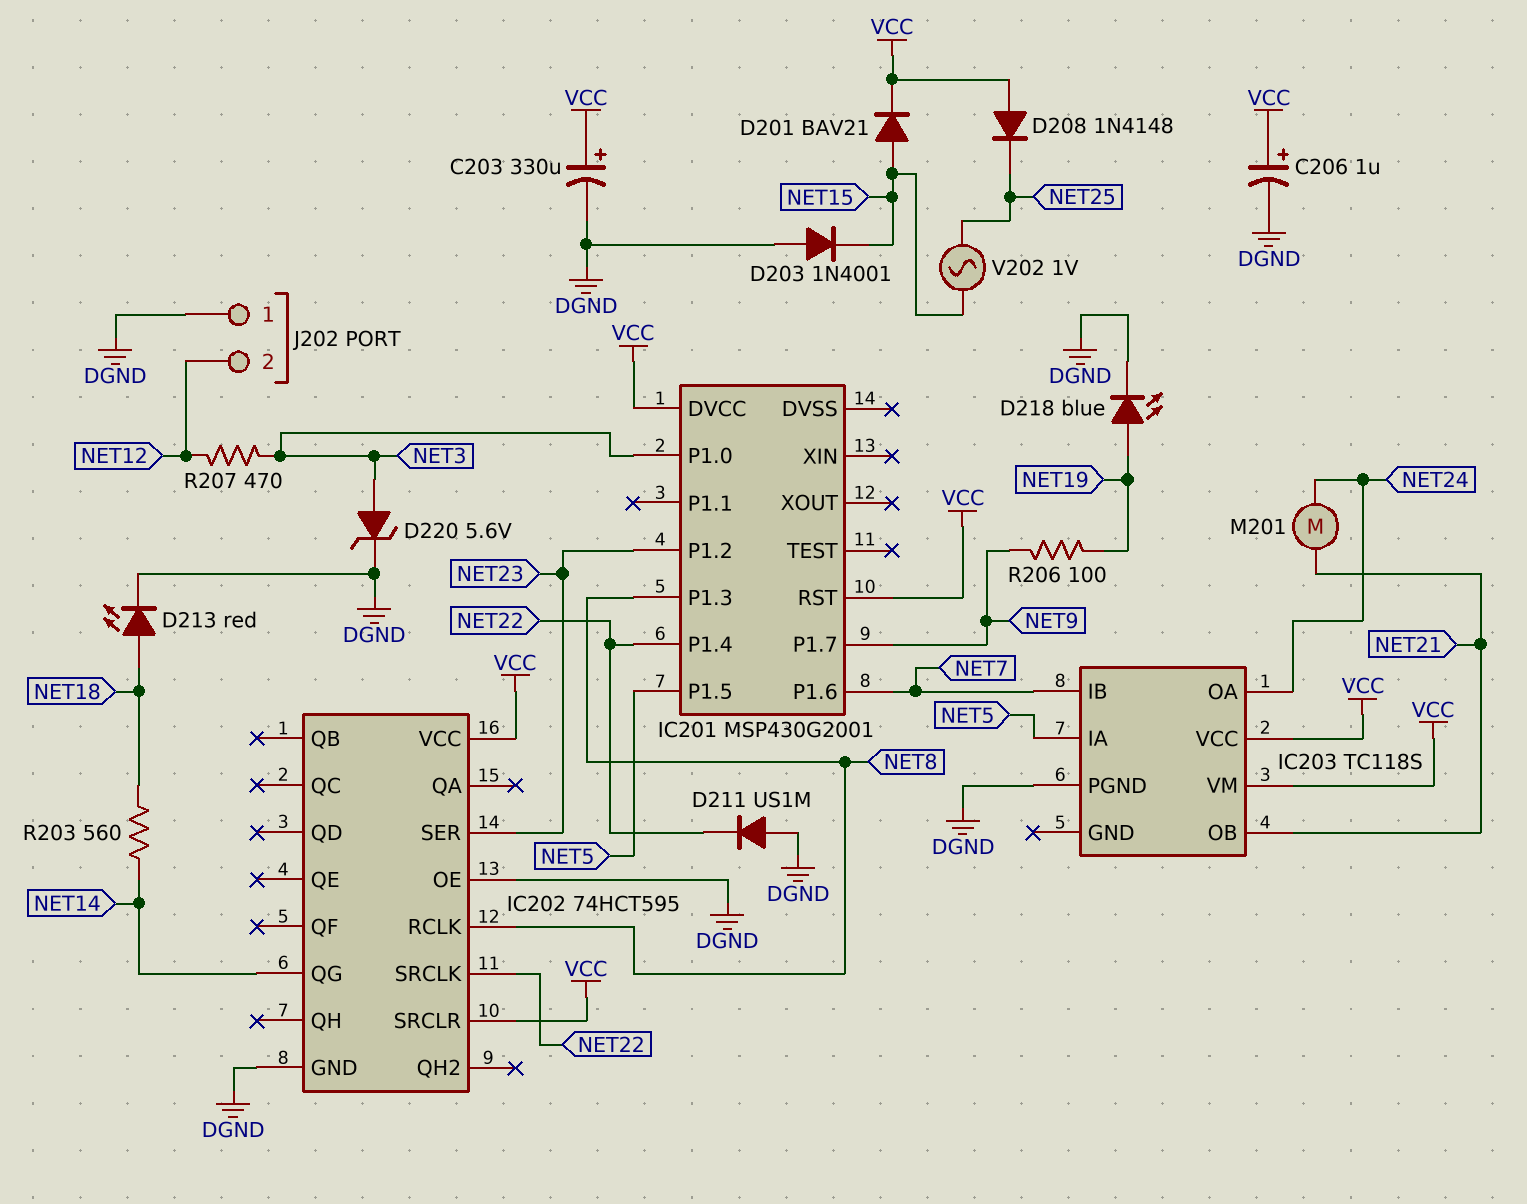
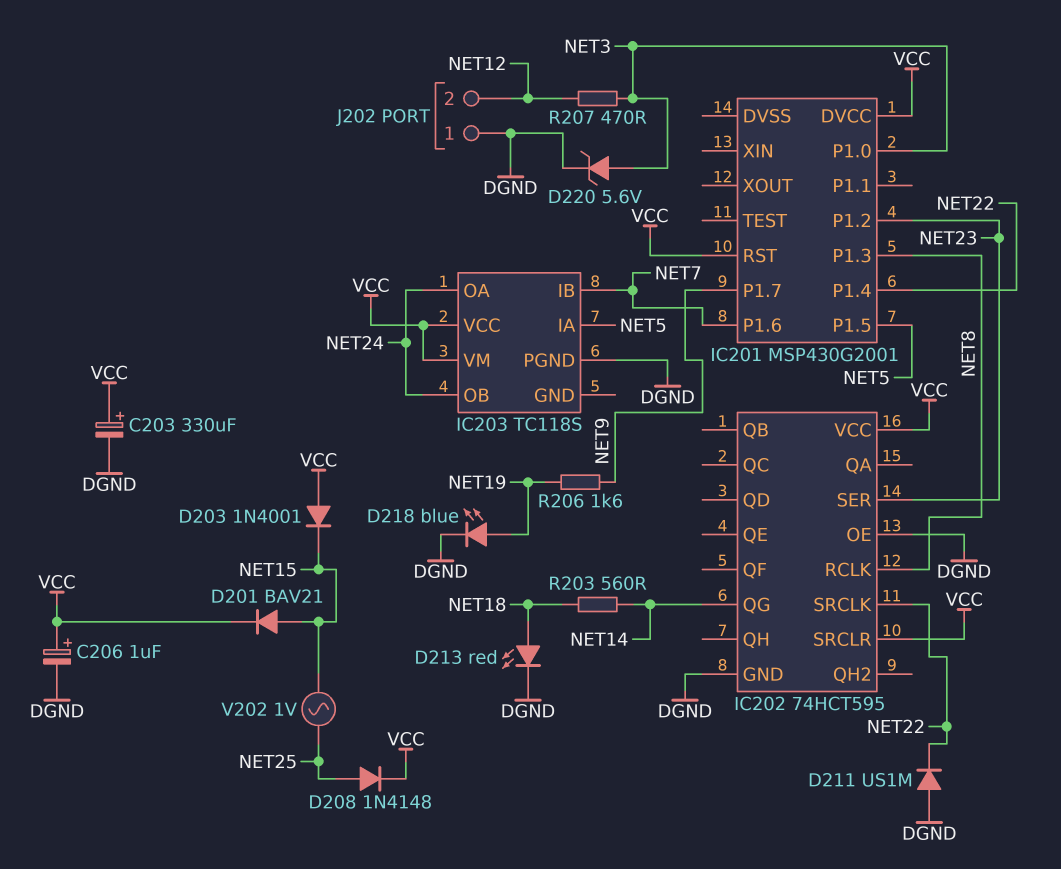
D203: diode 1N4001 (A DGND, K NET15) -> diode 1N4001 (A VCC, K NET15)
D208: diode 1N4148 (A VCC, K NET25) -> diode 1N4148 (A NET25, K VCC)
IC203 pin OB: NET21 -> NET24
M201: motor (NET21, NET24) -> none
R206: 100 (NET9, NET19) -> 1.6k (NET9, NET19)

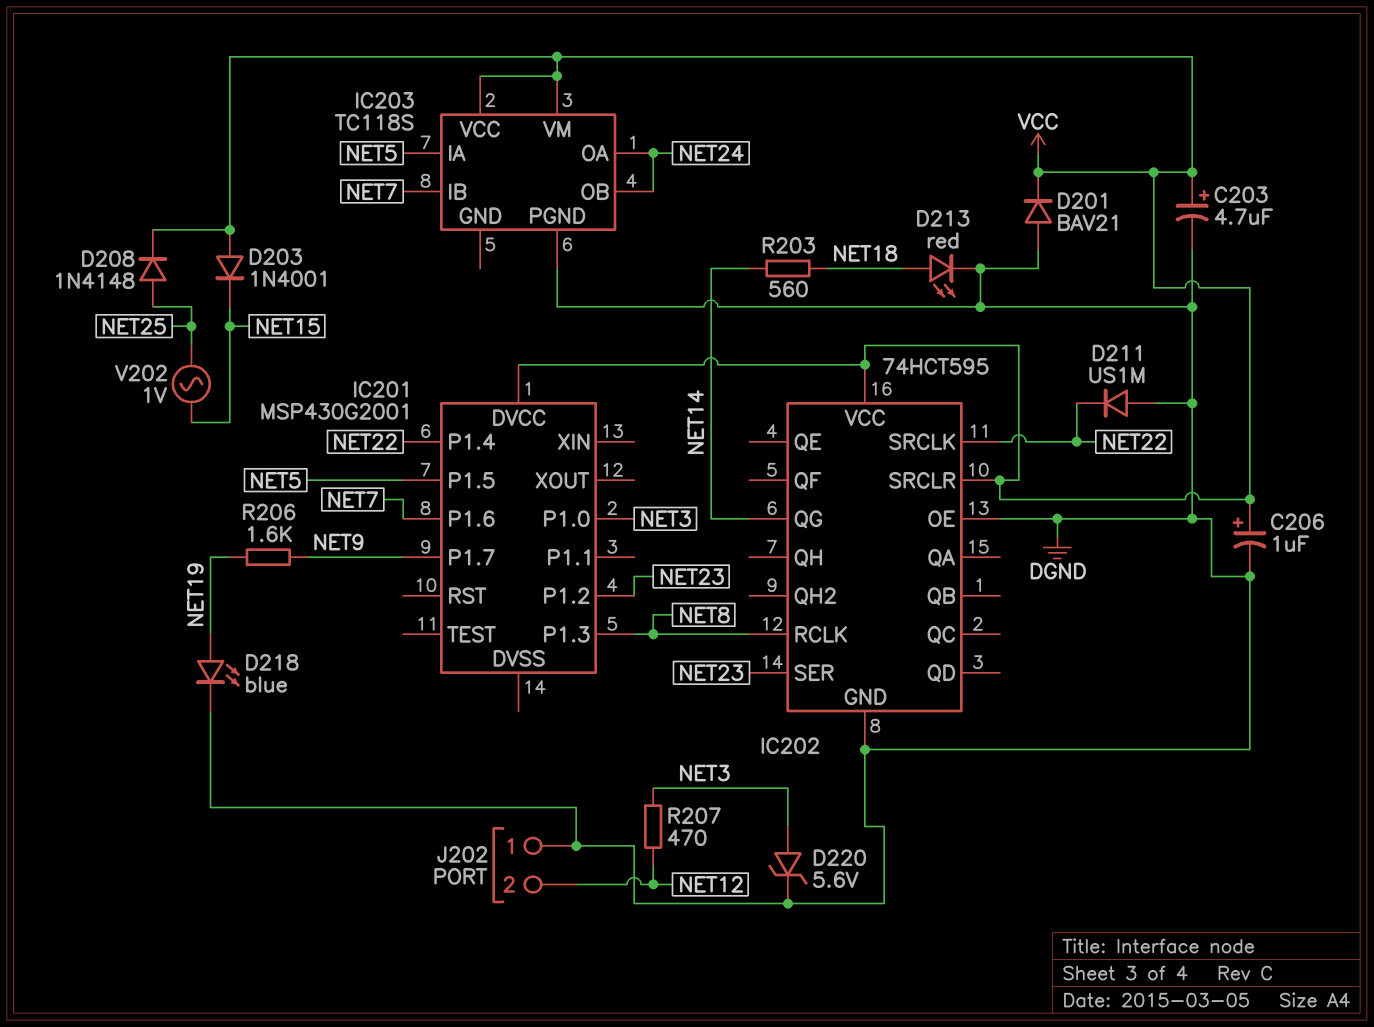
C203: 330uF (plus VCC, minus DGND) -> 4.7uF (plus VCC, minus DGND)
D201: diode BAV21 (A NET15, K VCC) -> diode BAV21 (A DGND, K VCC)
IC201 pin RST: VCC -> none

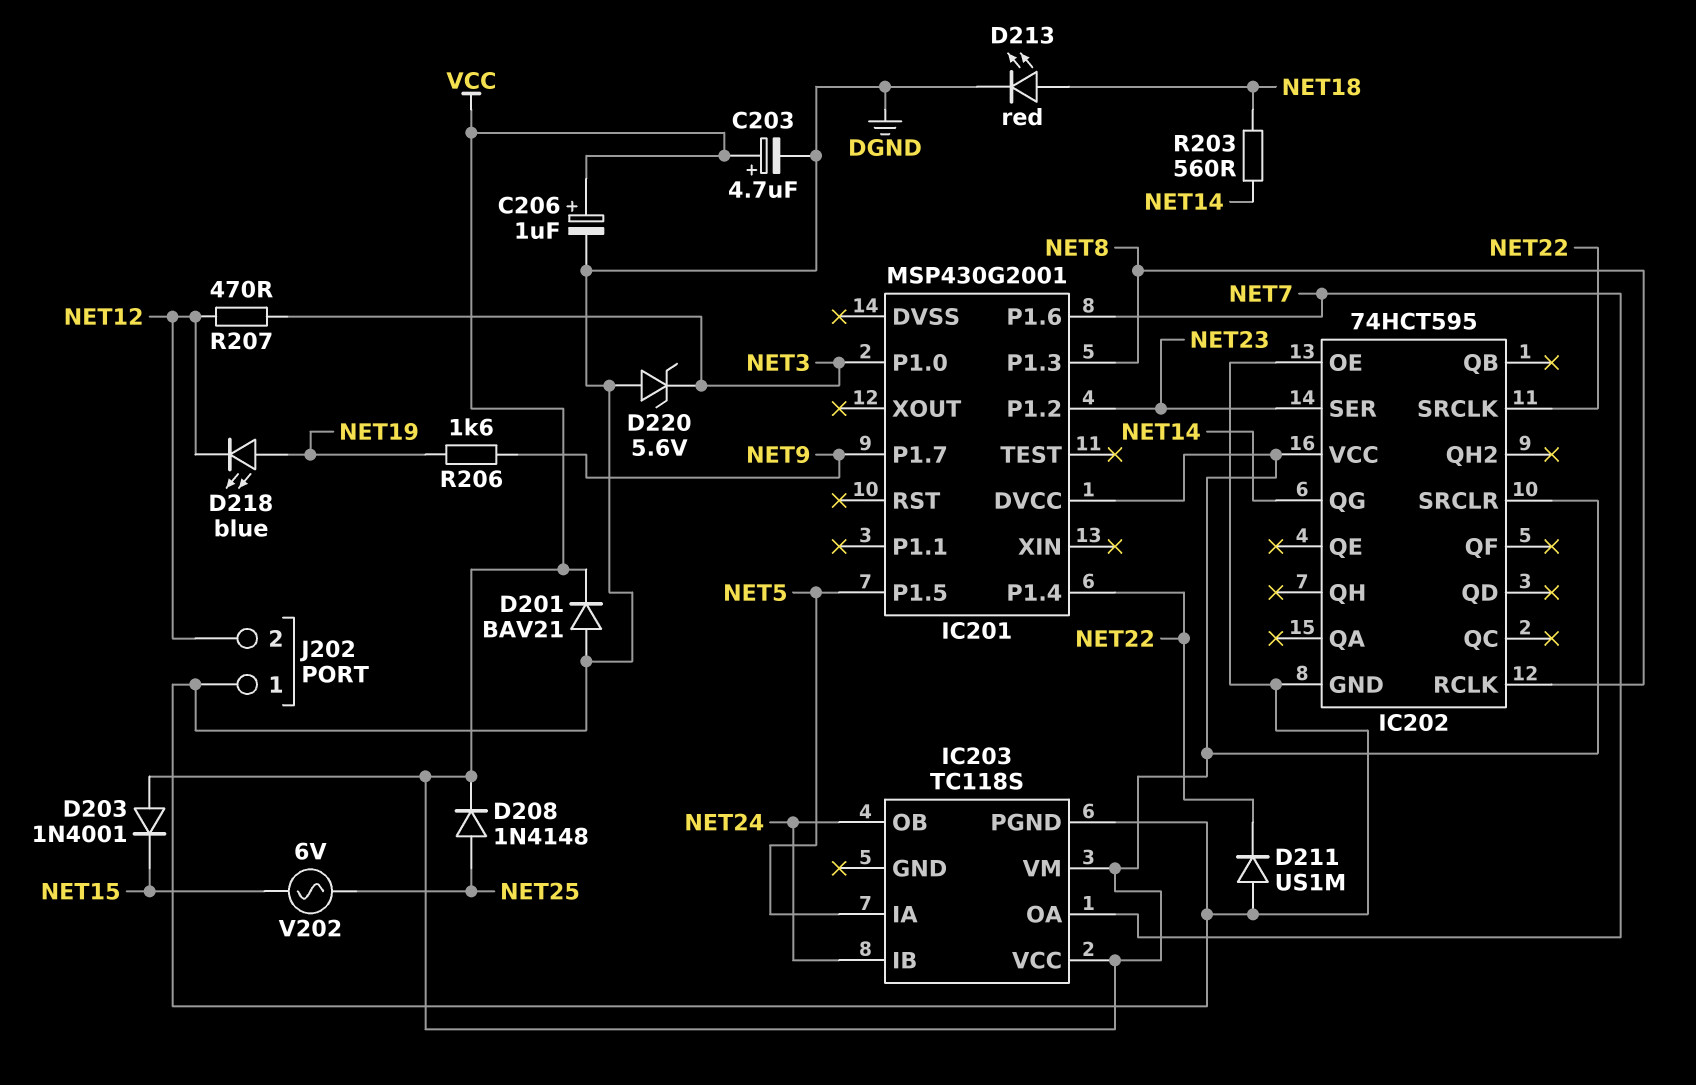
D218: LED blue (A NET19, K DGND) -> LED blue (A NET19, K NET12)
D220: zener 5.6V (A NET3, K DGND) -> zener 5.6V (A DGND, K NET3)
IC203 pin IB: NET7 -> NET24
IC203 pin OA: NET24 -> NET7
V202: AC 1V (NET15, NET25) -> AC 6V (NET15, NET25)

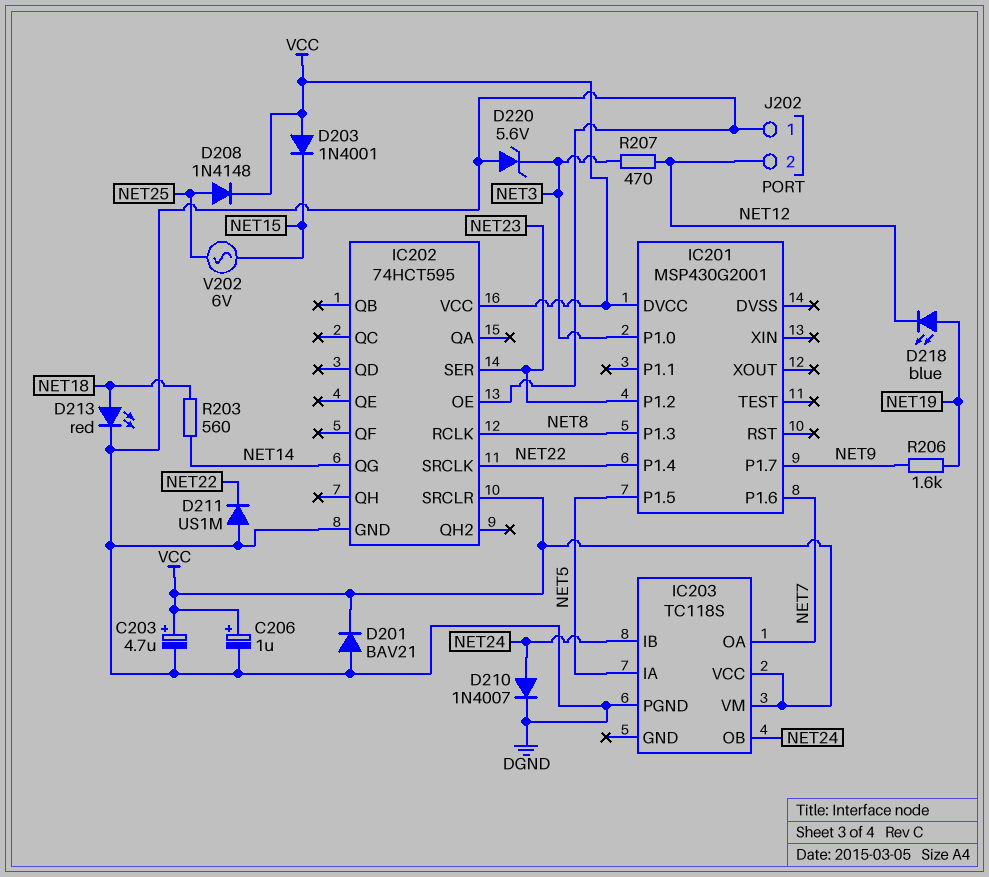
D210: none -> diode 1N4007 (A NET24, K DGND)

